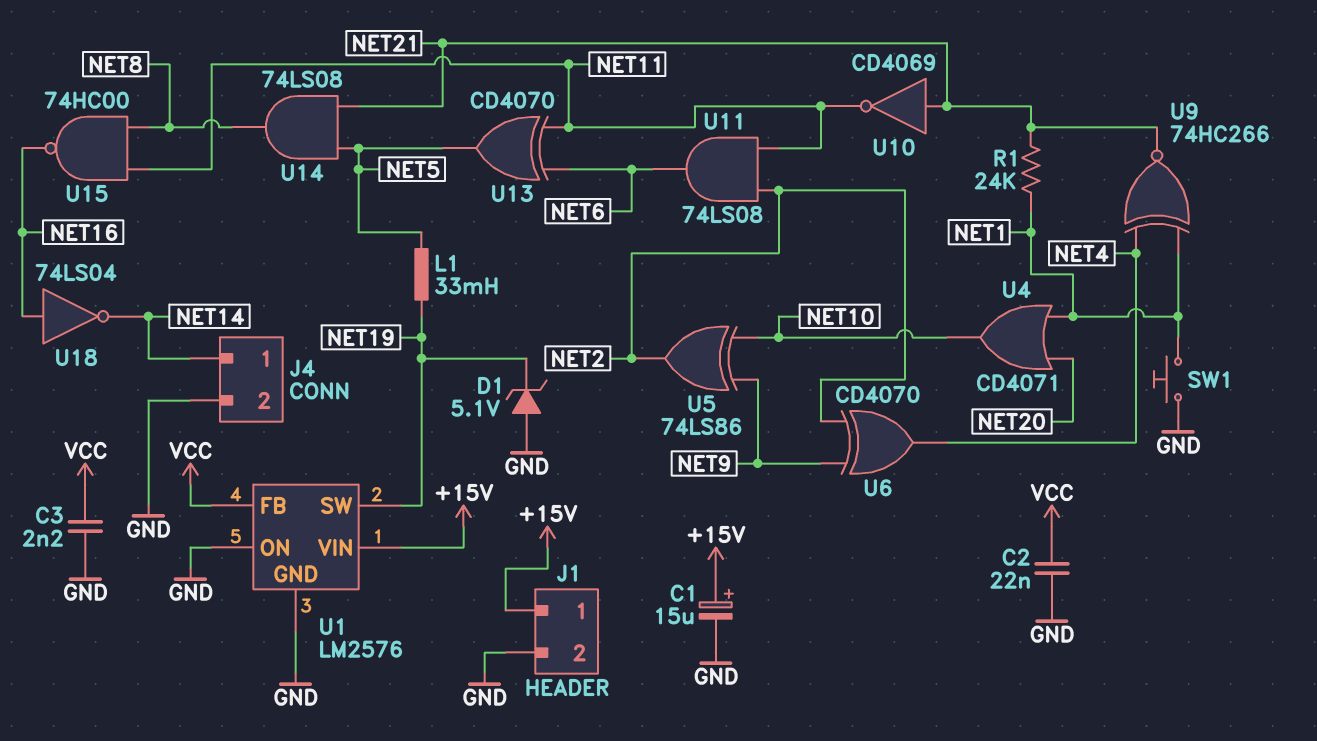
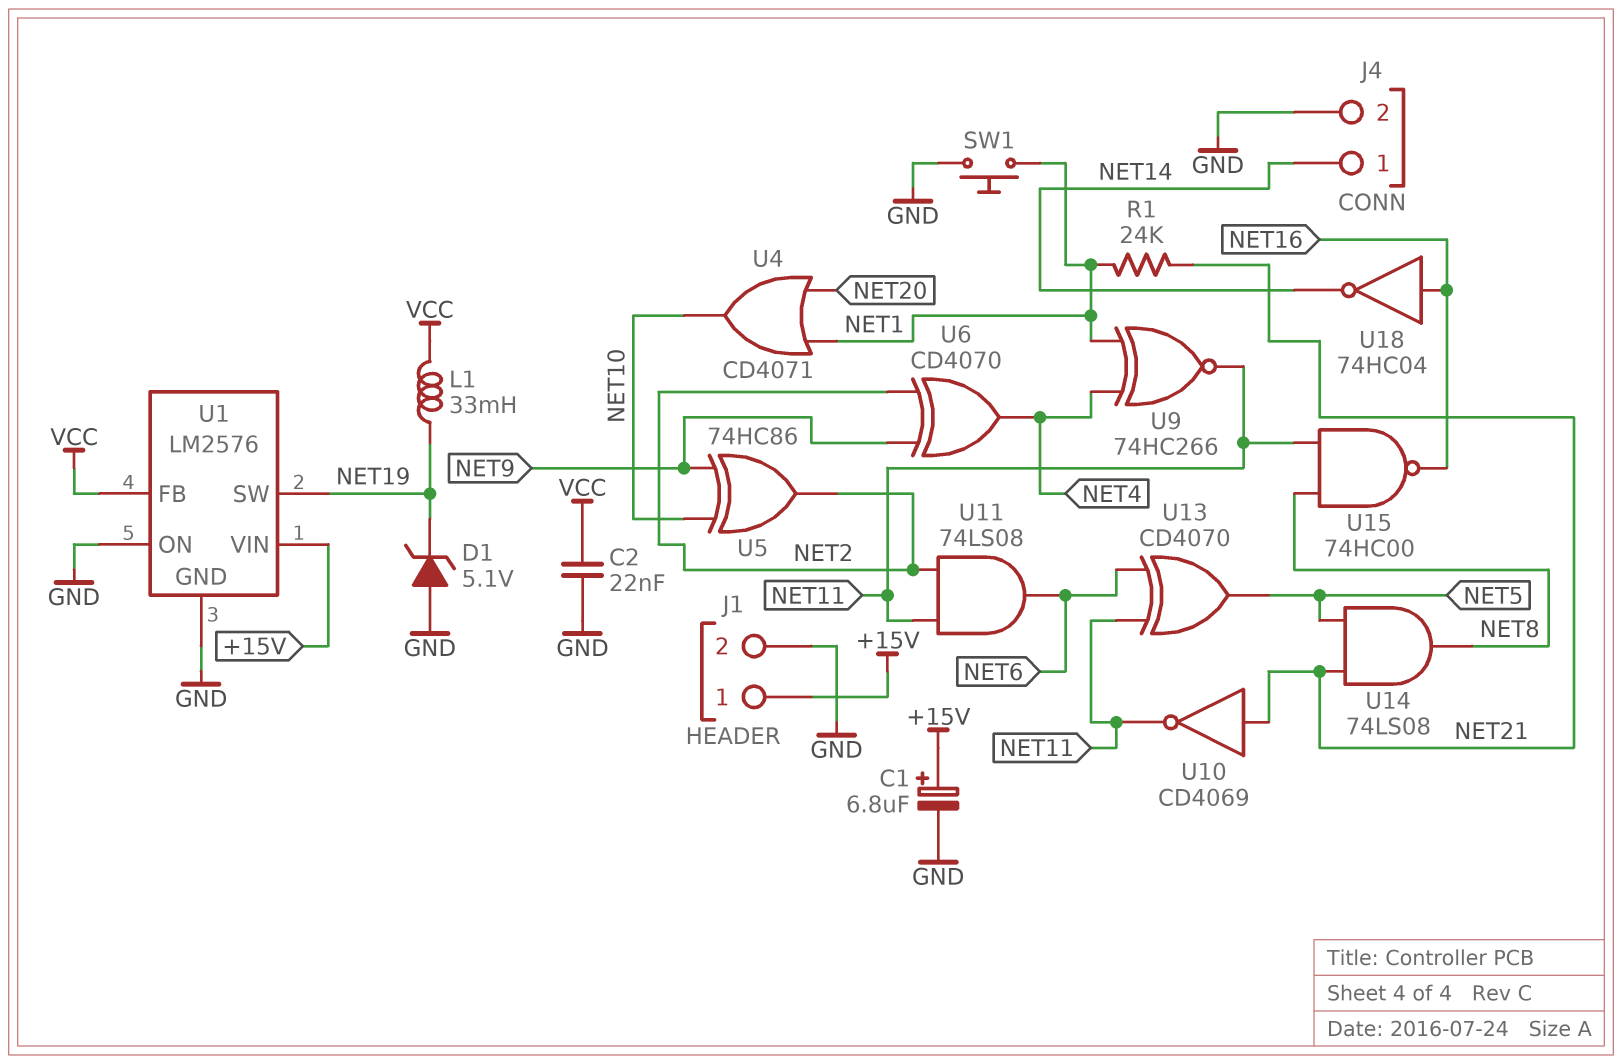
C1: 15uF (plus +15V, minus GND) -> 6.8uF (plus +15V, minus GND)
C3: 2.2nF (GND, VCC) -> none
L1: 33mH (NET5, NET19) -> 33mH (NET19, VCC)
U5: XOR 74LS86 (in NET9, in NET10, out NET2) -> XOR 74HC86 (in NET9, in NET10, out NET2)
U9: XNOR 74HC266 (in NET1, in NET4, out NET21) -> XNOR 74HC266 (in NET1, in NET4, out NET11)
U18: NOT 74LS04 (in NET16, out NET14) -> NOT 74HC04 (in NET16, out NET14)

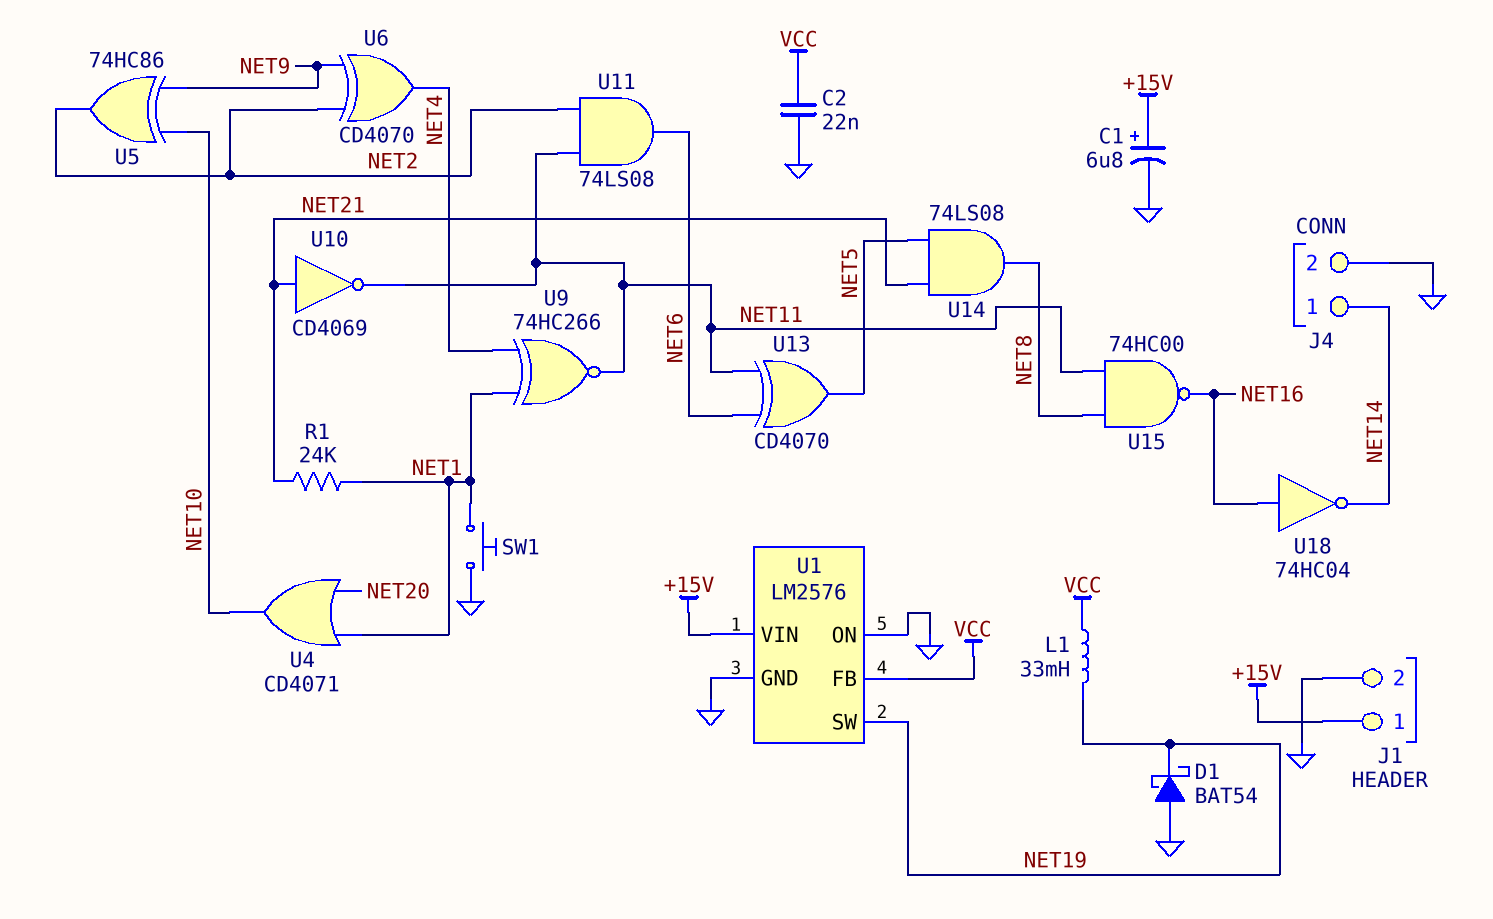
D1: zener 5.1V (A GND, K NET19) -> schottky BAT54 (A GND, K NET19)

